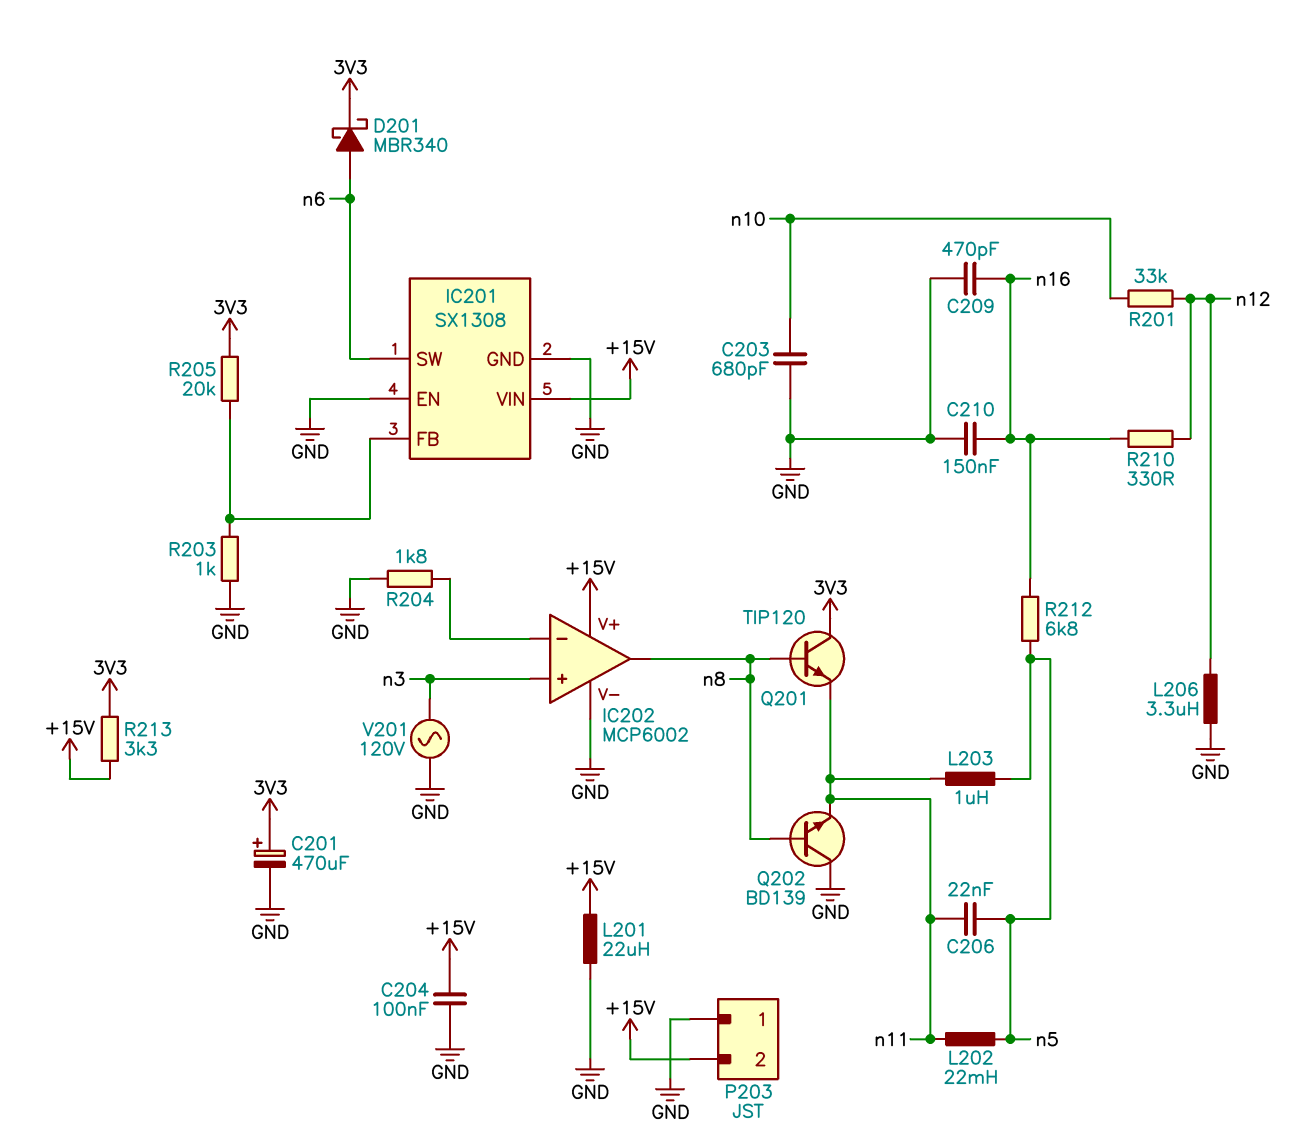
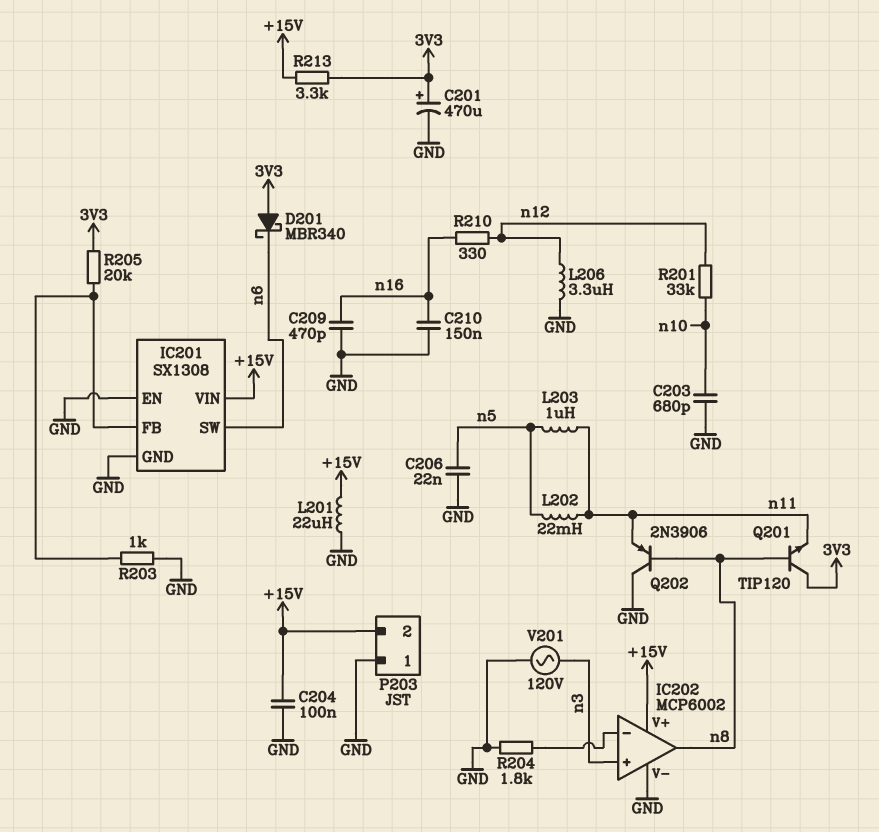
C206: 22nF (n5, n11) -> 22nF (GND, n5)
D201: schottky MBR340 (A n6, K 3V3) -> schottky MBR340 (A 3V3, K n6)
Q202: NPN BD139 (B n8, C GND, E n11) -> PNP 2N3906 (B n8, C GND, E n11)
R212: 6.8k (n5, n16) -> none

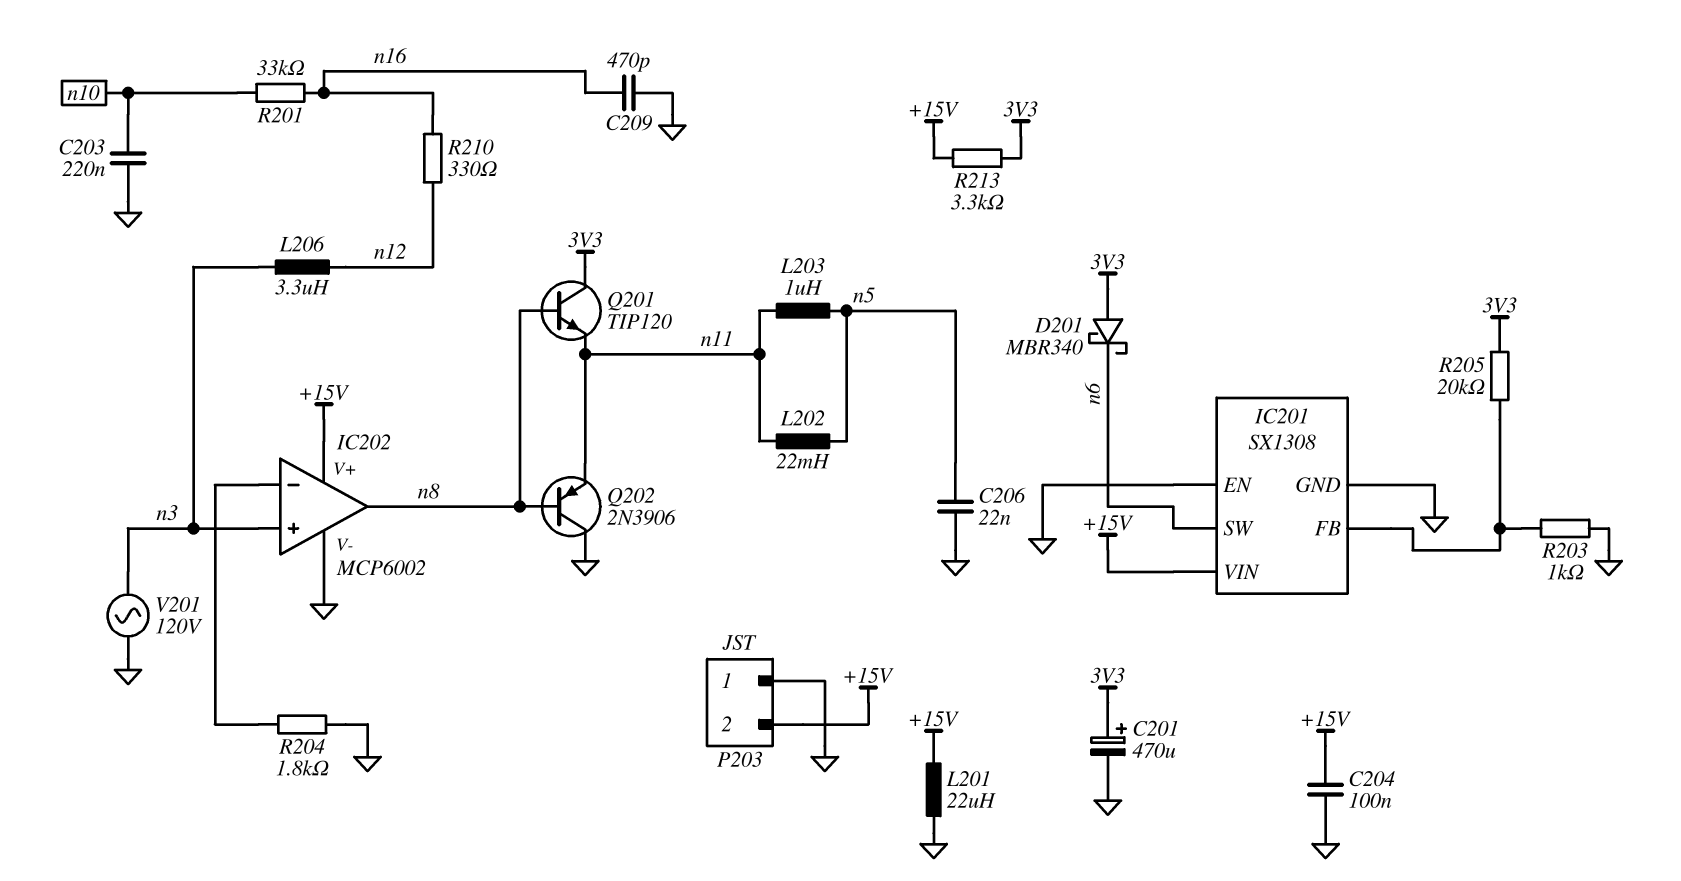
C203: 680pF (GND, n10) -> 220nF (GND, n10)
C210: 150nF (GND, n16) -> none
L206: 3.3uH (GND, n12) -> 3.3uH (n3, n12)
R201: 33k (n10, n12) -> 33k (n10, n16)

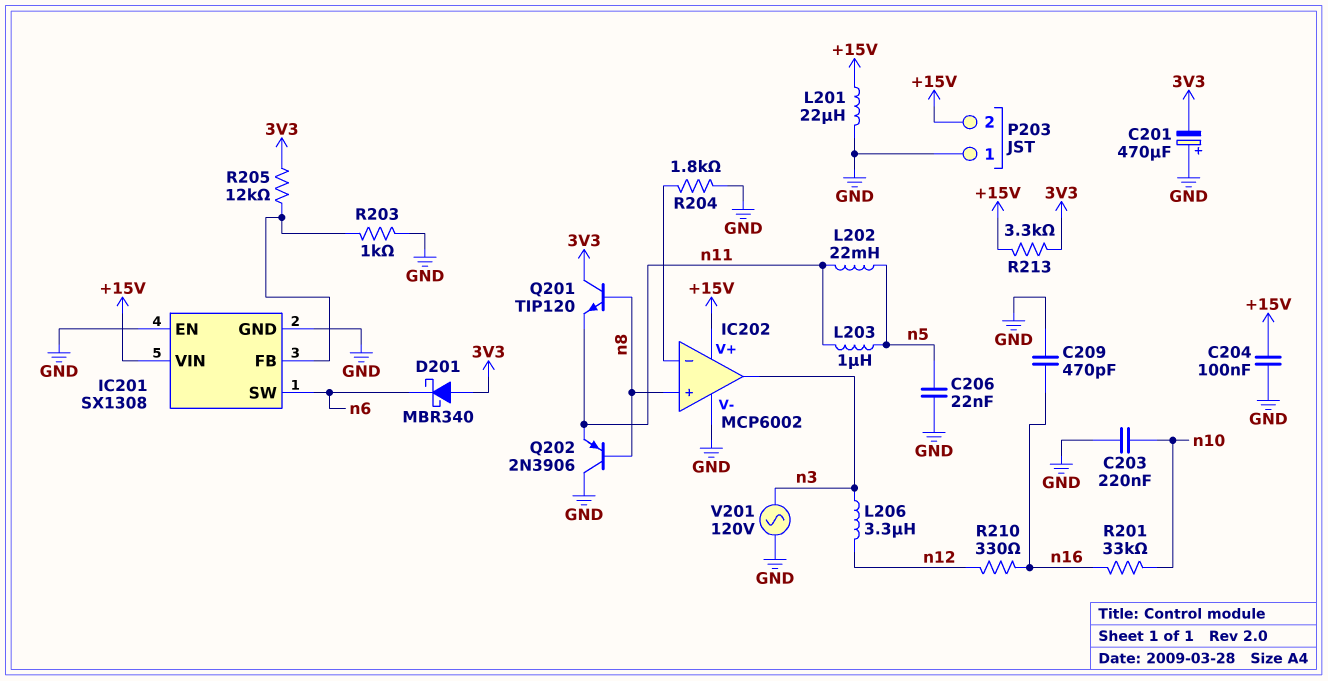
C201: 470uF (plus 3V3, minus GND) -> 470uF (plus GND, minus 3V3)
IC202 pin in+: n3 -> n8
IC202 pin out: n8 -> n3
R205: 20k (3V3, IC201/FB) -> 12k (3V3, IC201/FB)

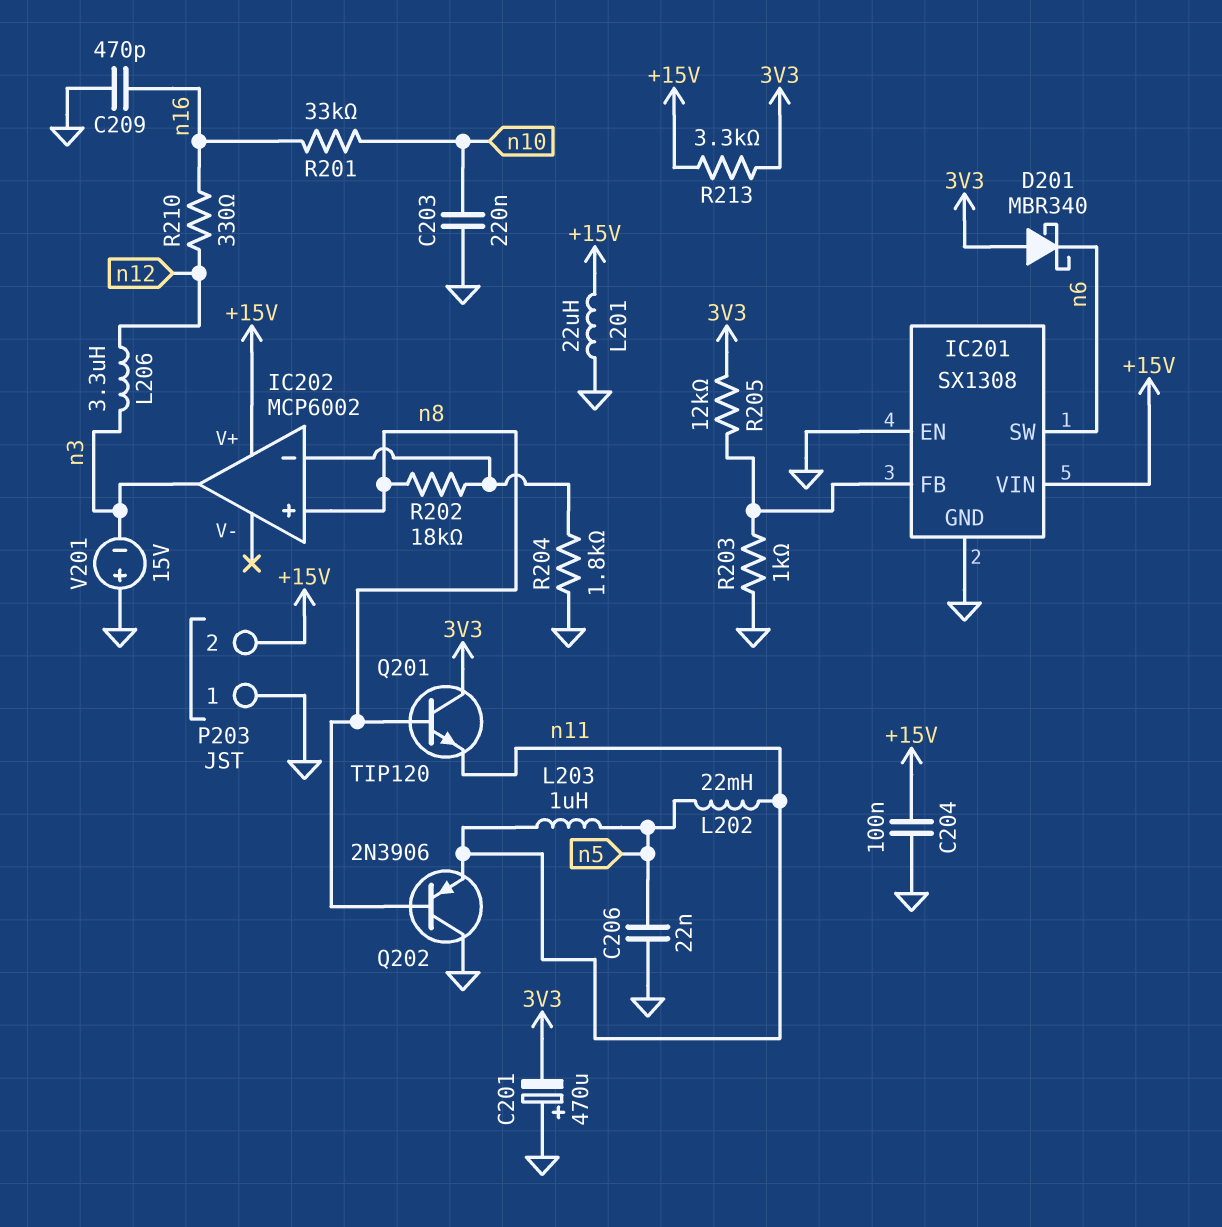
IC202 pin V-: GND -> none
R202: none -> 18k (IC202/in-, n8)
V201: AC 120V (GND, n3) -> 15V (plus GND, minus n3)

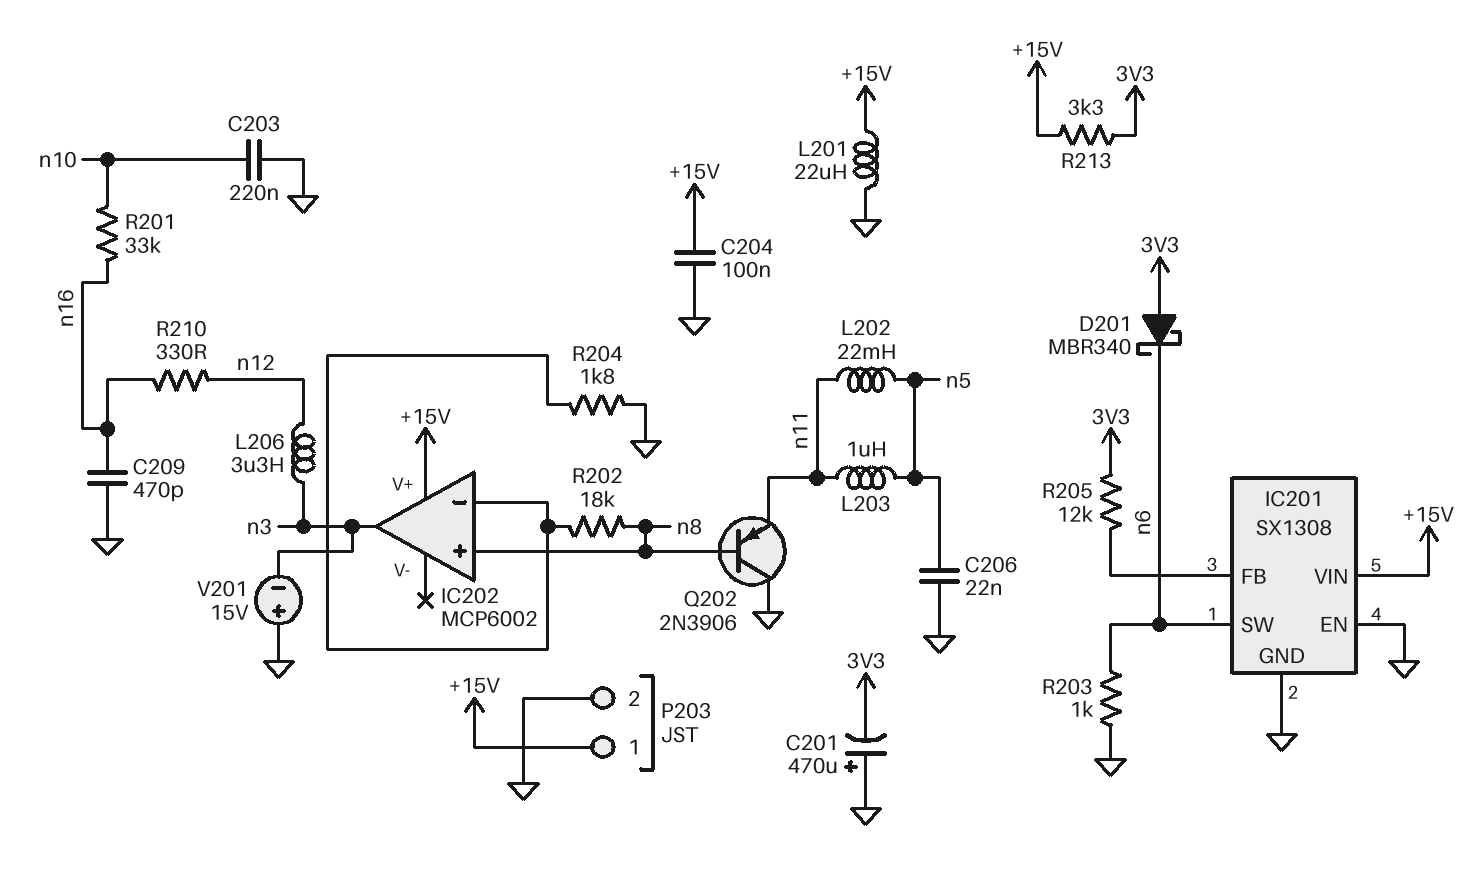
P203 pin 1: GND -> +15V
P203 pin 2: +15V -> GND
Q201: NPN TIP120 (B n8, C 3V3, E n11) -> none
R203: 1k (GND, IC201/FB) -> 1k (GND, n6)

